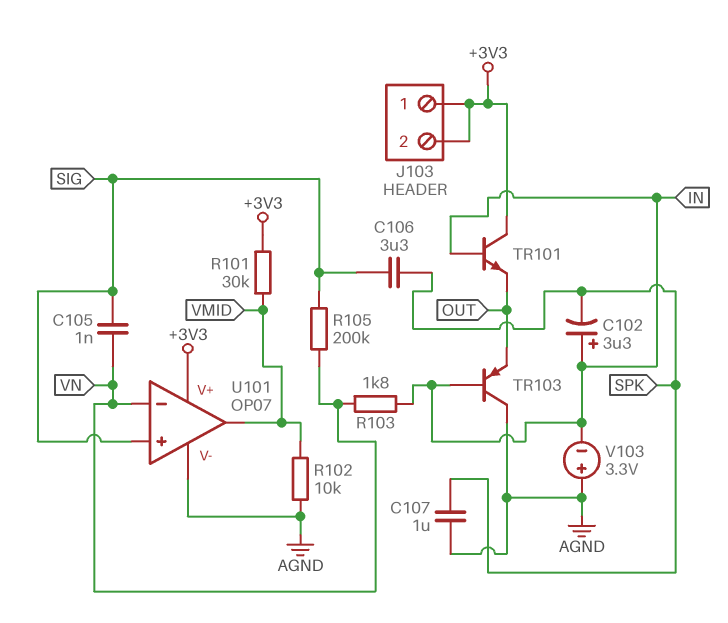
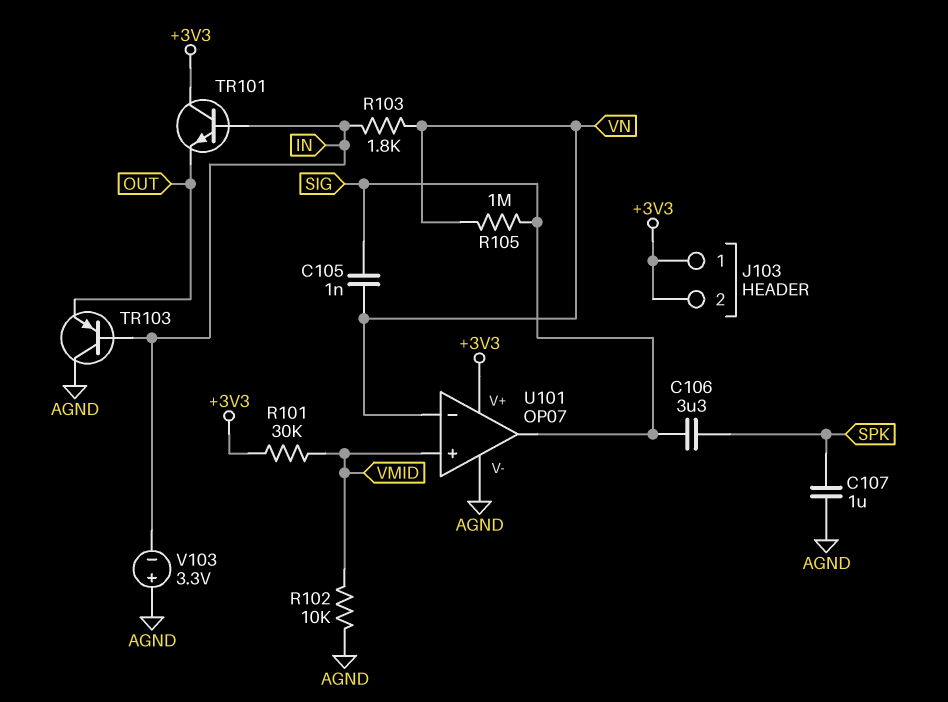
C102: 3.3uF (plus IN, minus SPK) -> none
R105: 200k (SIG, VN) -> 1M (SIG, VN)
U101 pin in+: SIG -> VMID
U101 pin out: VMID -> SIG

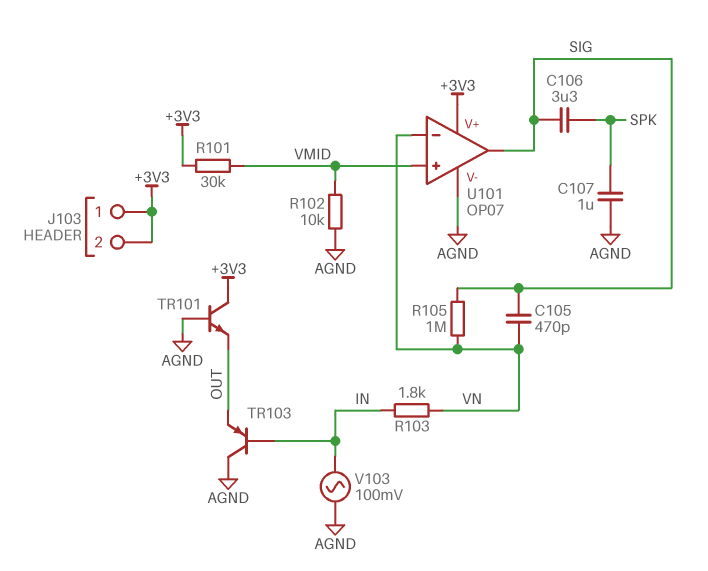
C105: 1nF (SIG, VN) -> 470pF (SIG, VN)
TR101: NPN (B IN, C +3V3, E OUT) -> NPN (B AGND, C +3V3, E OUT)
V103: 3.3V (plus AGND, minus IN) -> AC 100mV (AGND, IN)

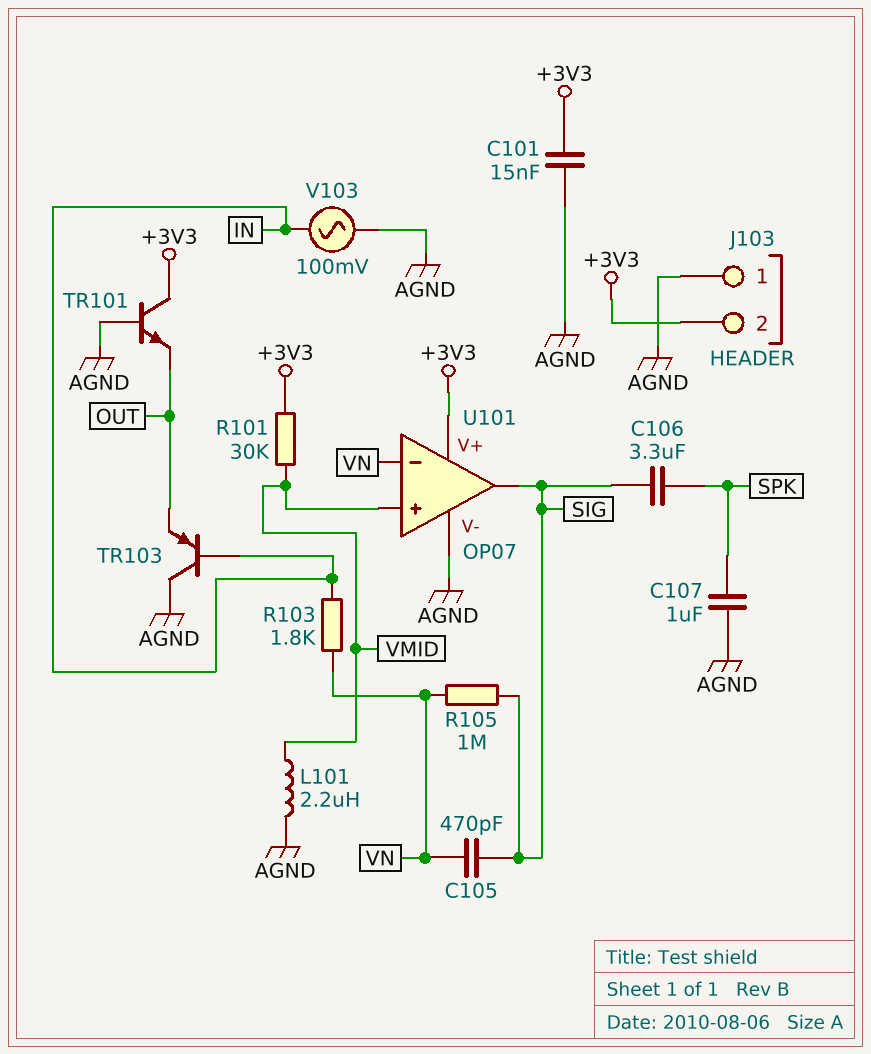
C101: none -> 15nF (+3V3, AGND)
J103 pin 1: +3V3 -> AGND
L101: none -> 2.2uH (AGND, VMID)
R102: 10k (AGND, VMID) -> none

